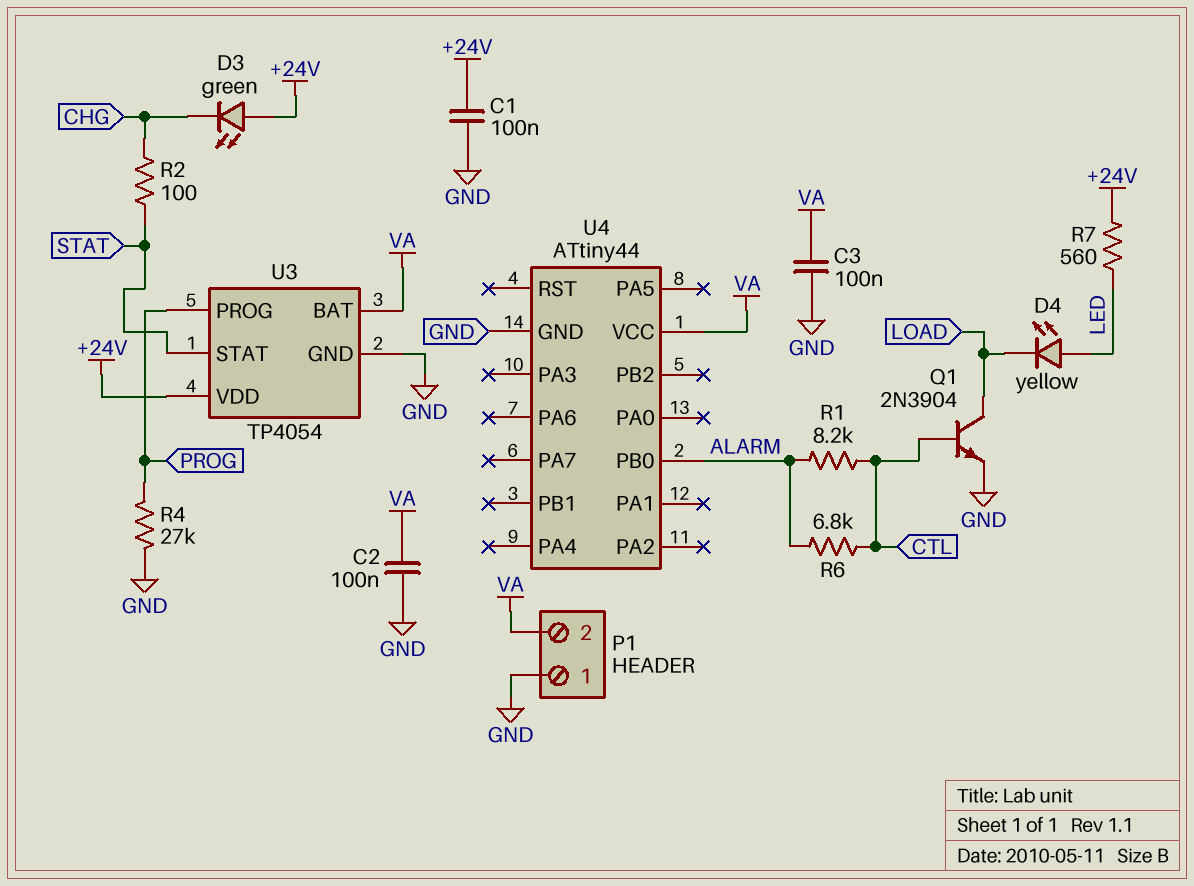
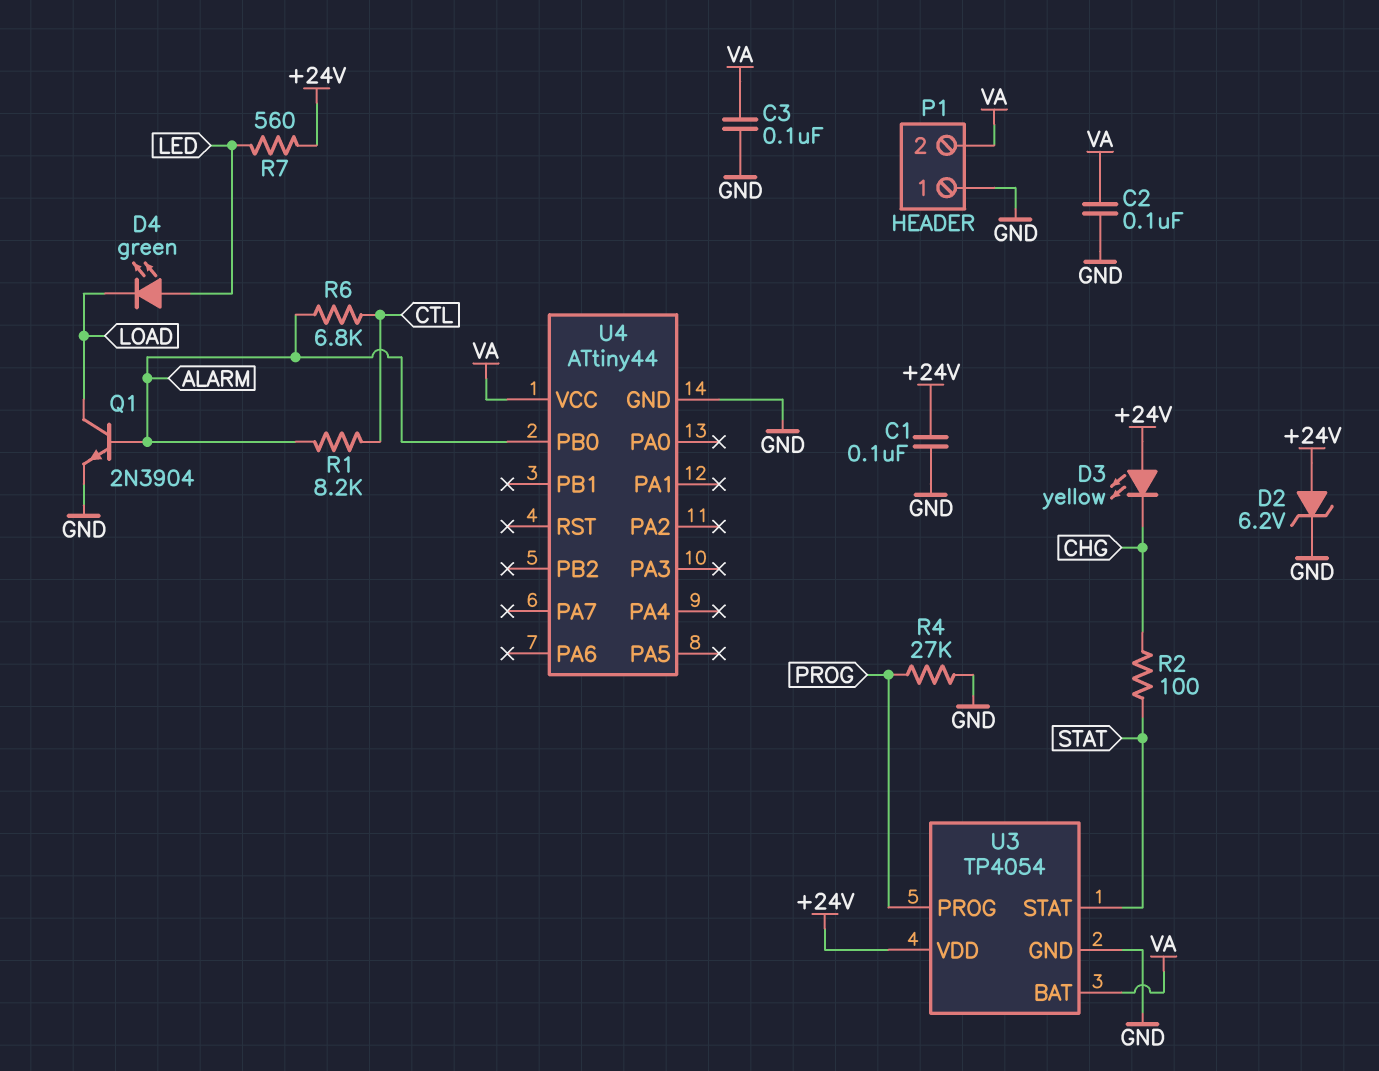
D2: none -> zener 6.2V (A +24V, K GND)
D3: LED green (A +24V, K CHG) -> LED yellow (A +24V, K CHG)
D4: LED yellow (A LED, K LOAD) -> LED green (A LED, K LOAD)
Q1: NPN 2N3904 (B CTL, C LOAD, E GND) -> NPN 2N3904 (B ALARM, C LOAD, E GND)

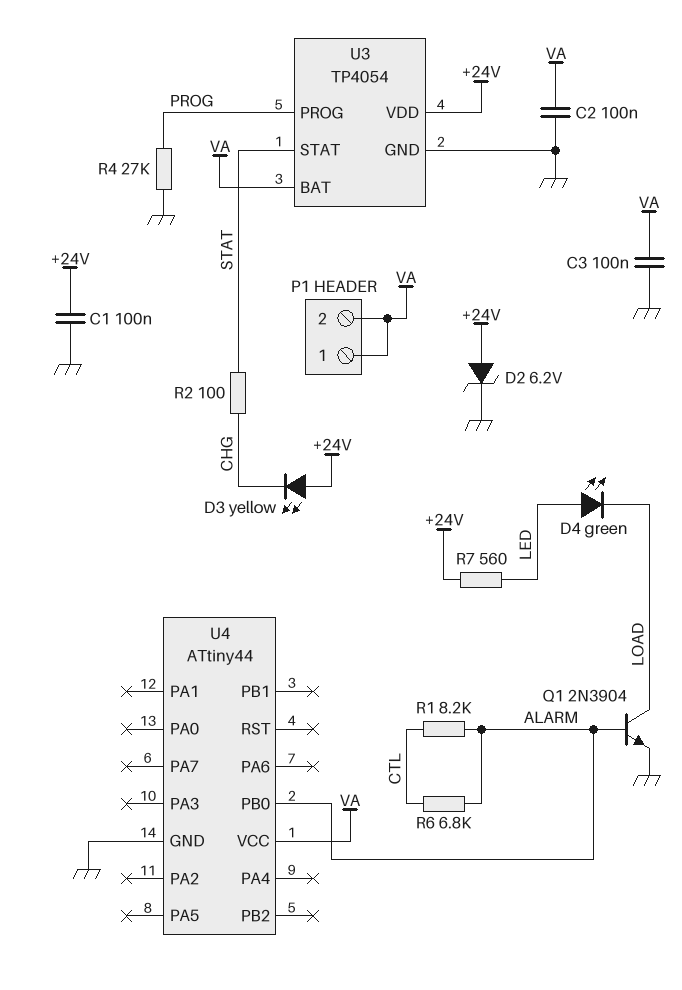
P1 pin 1: GND -> VA

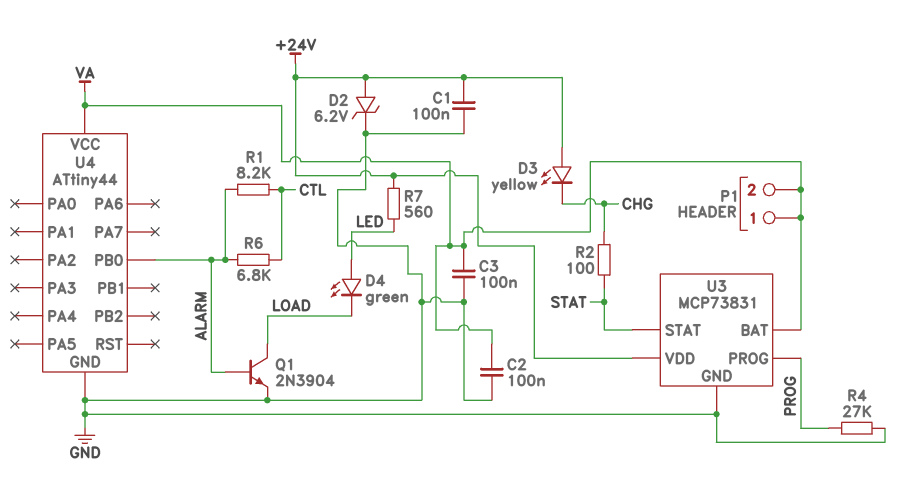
U3: TP4054 -> MCP73831

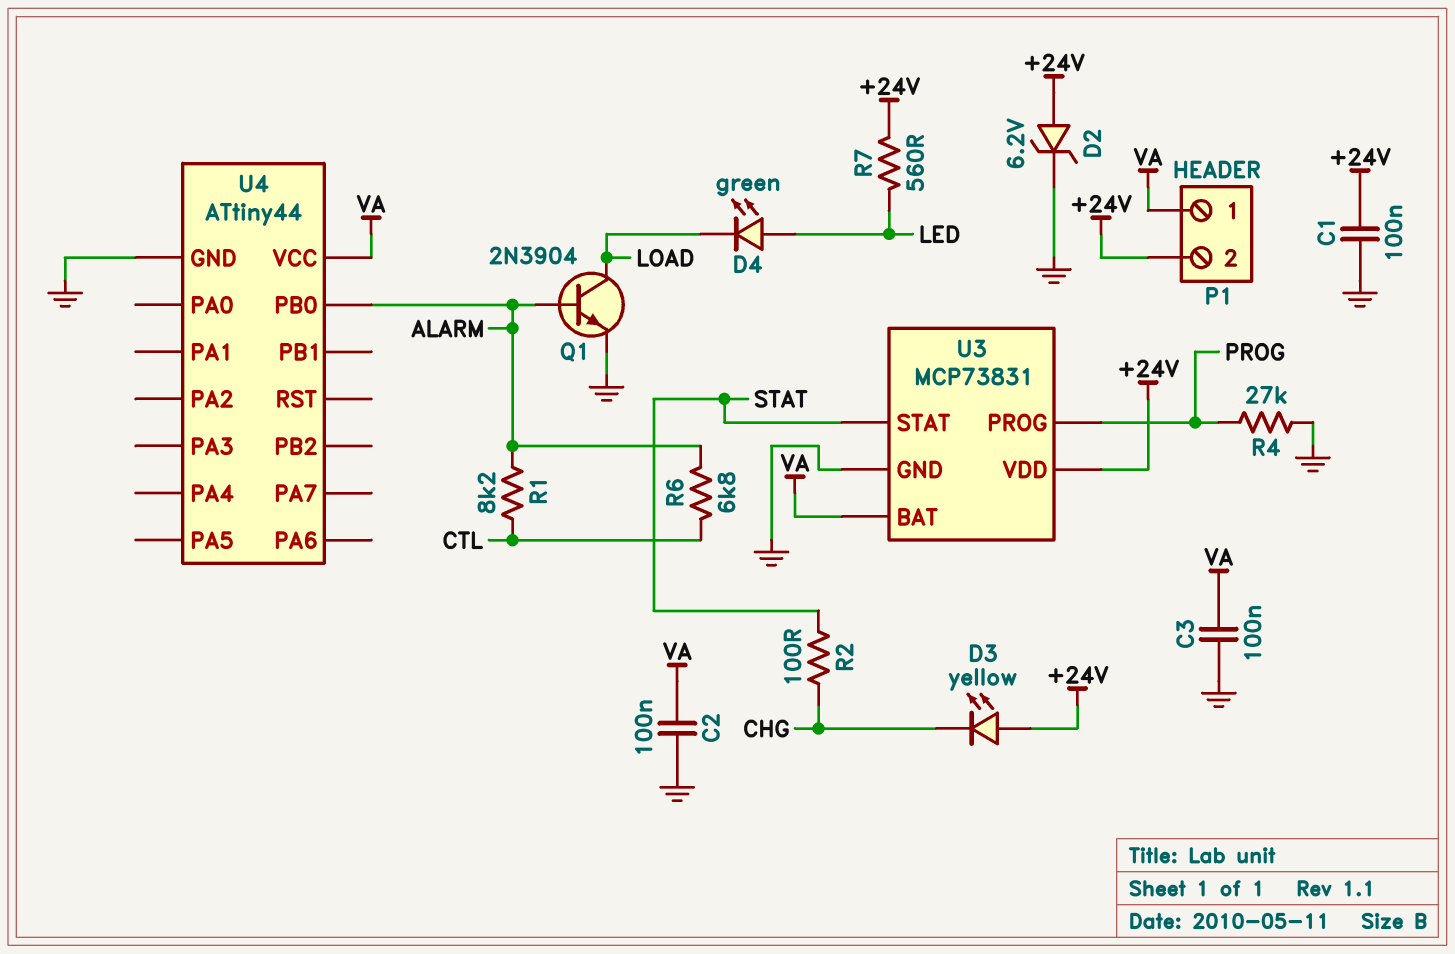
P1 pin 2: VA -> +24V

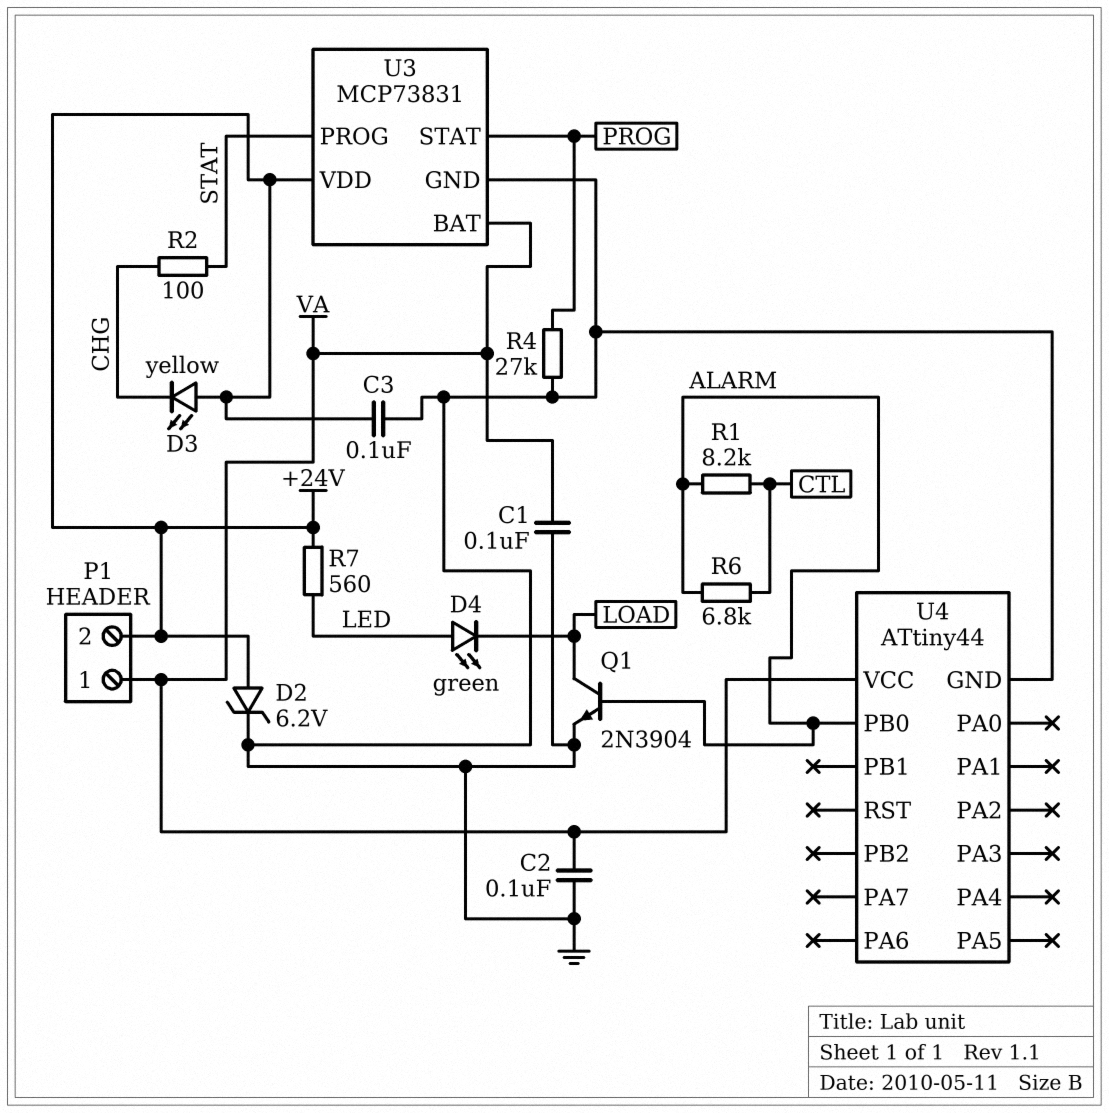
C1: 100nF (+24V, GND) -> 100nF (GND, VA)
C3: 100nF (GND, VA) -> 100nF (+24V, GND)
U3 pin PROG: PROG -> STAT
U3 pin STAT: STAT -> PROG

